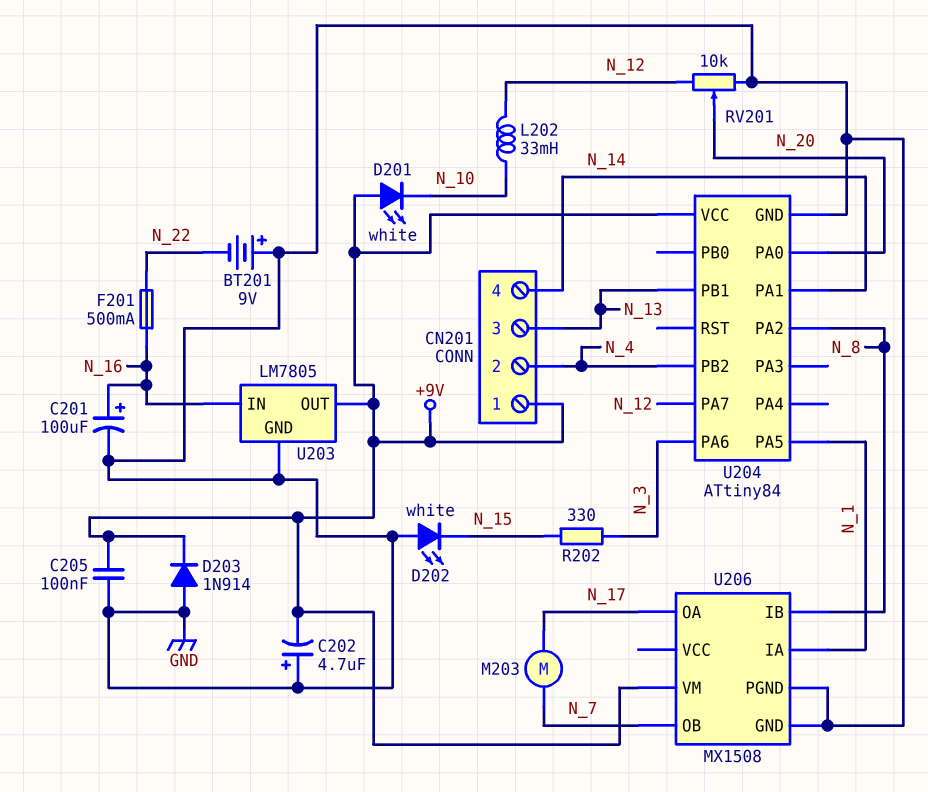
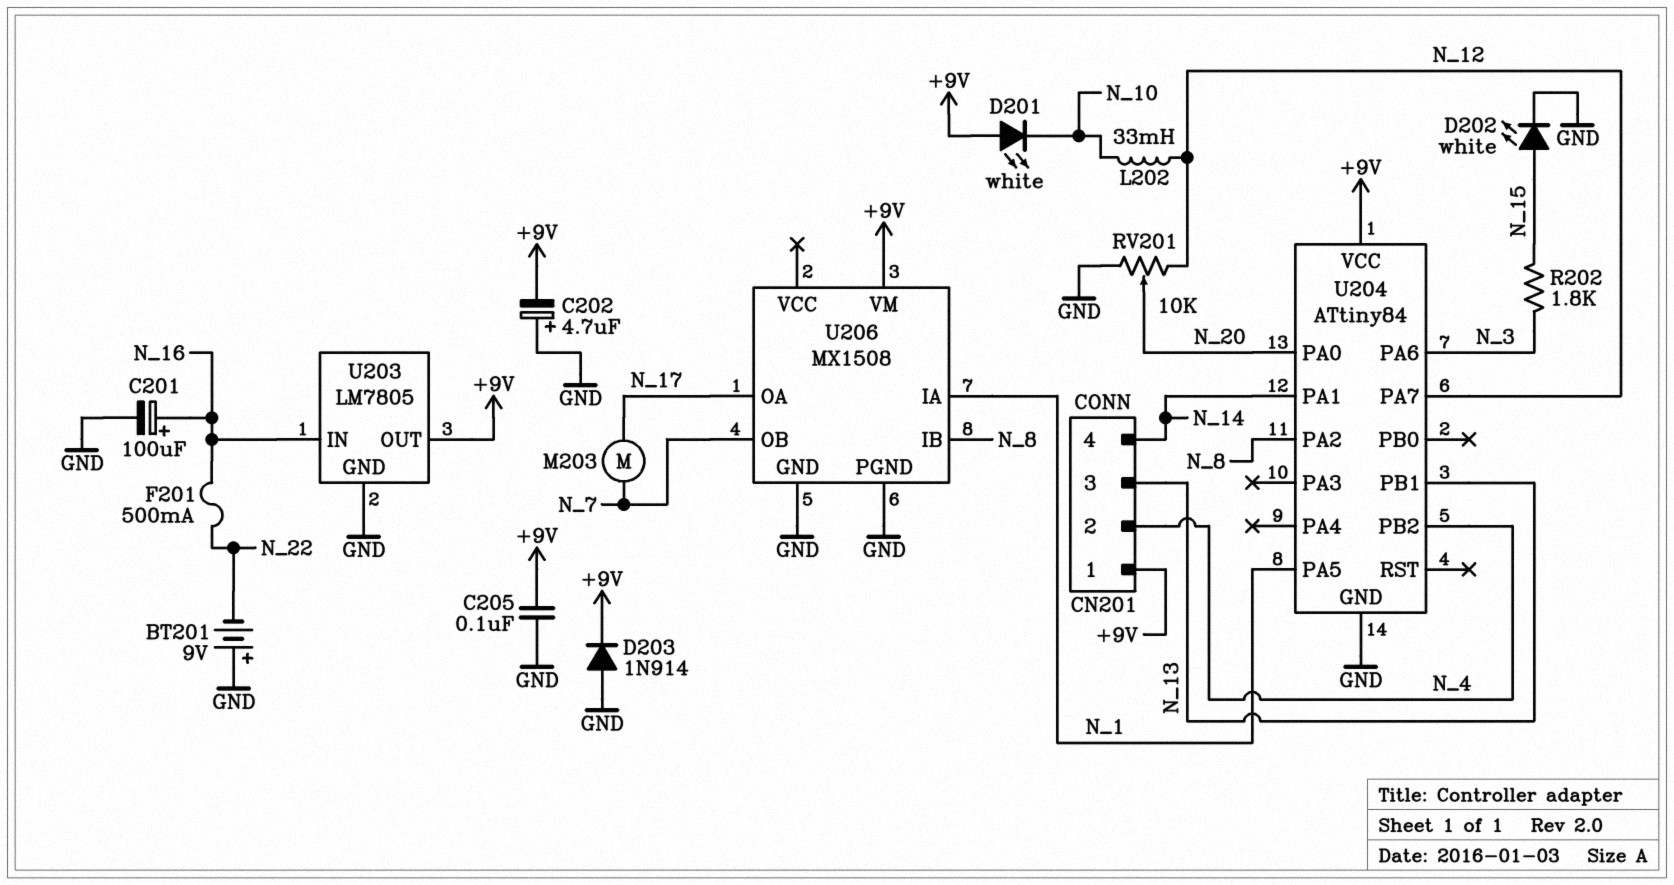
D202: LED white (A GND, K N_15) -> LED white (A N_15, K GND)
R202: 330 (N_3, N_15) -> 1.8k (N_3, N_15)

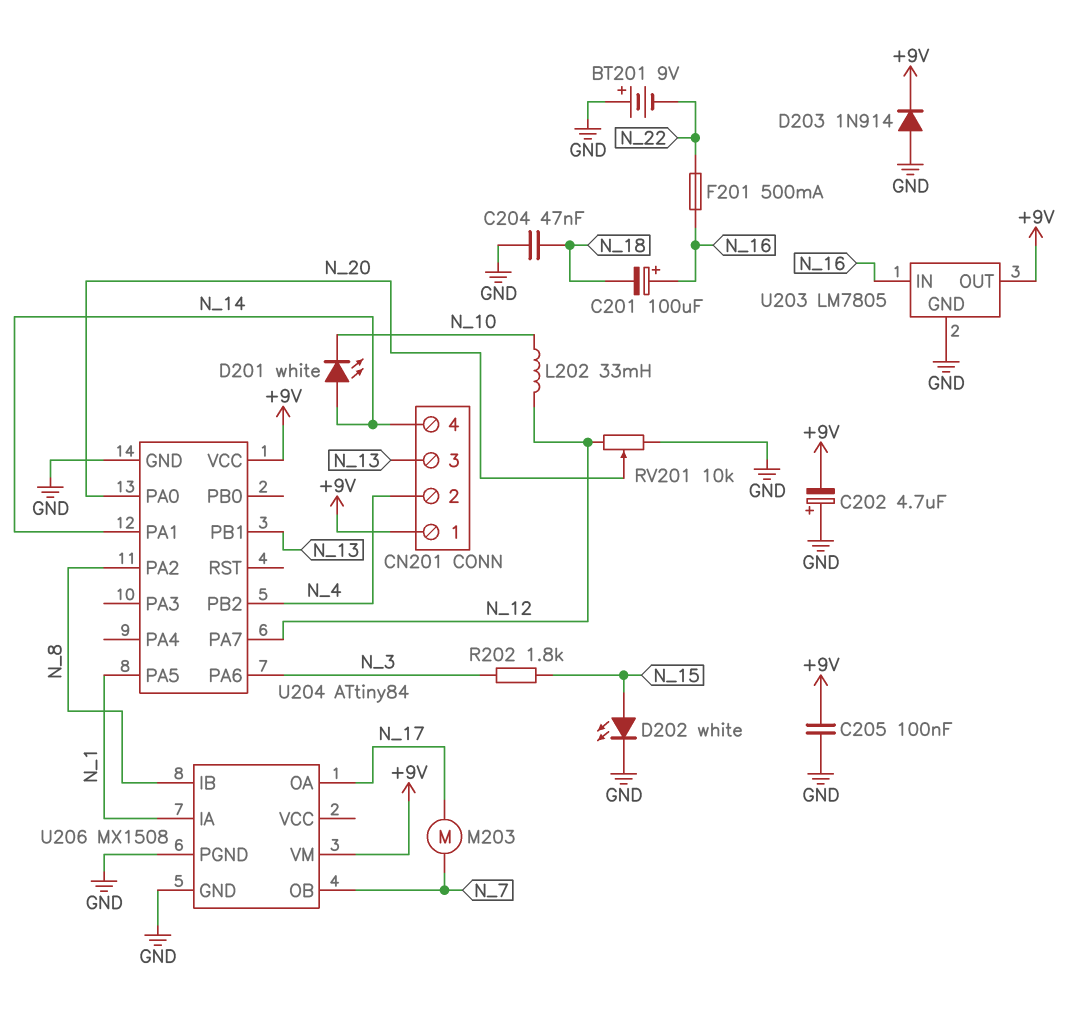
C201: 100uF (plus N_16, minus GND) -> 100uF (plus N_16, minus N_18)
C204: none -> 47nF (GND, N_18)
D201: LED white (A +9V, K N_10) -> LED white (A N_14, K N_10)

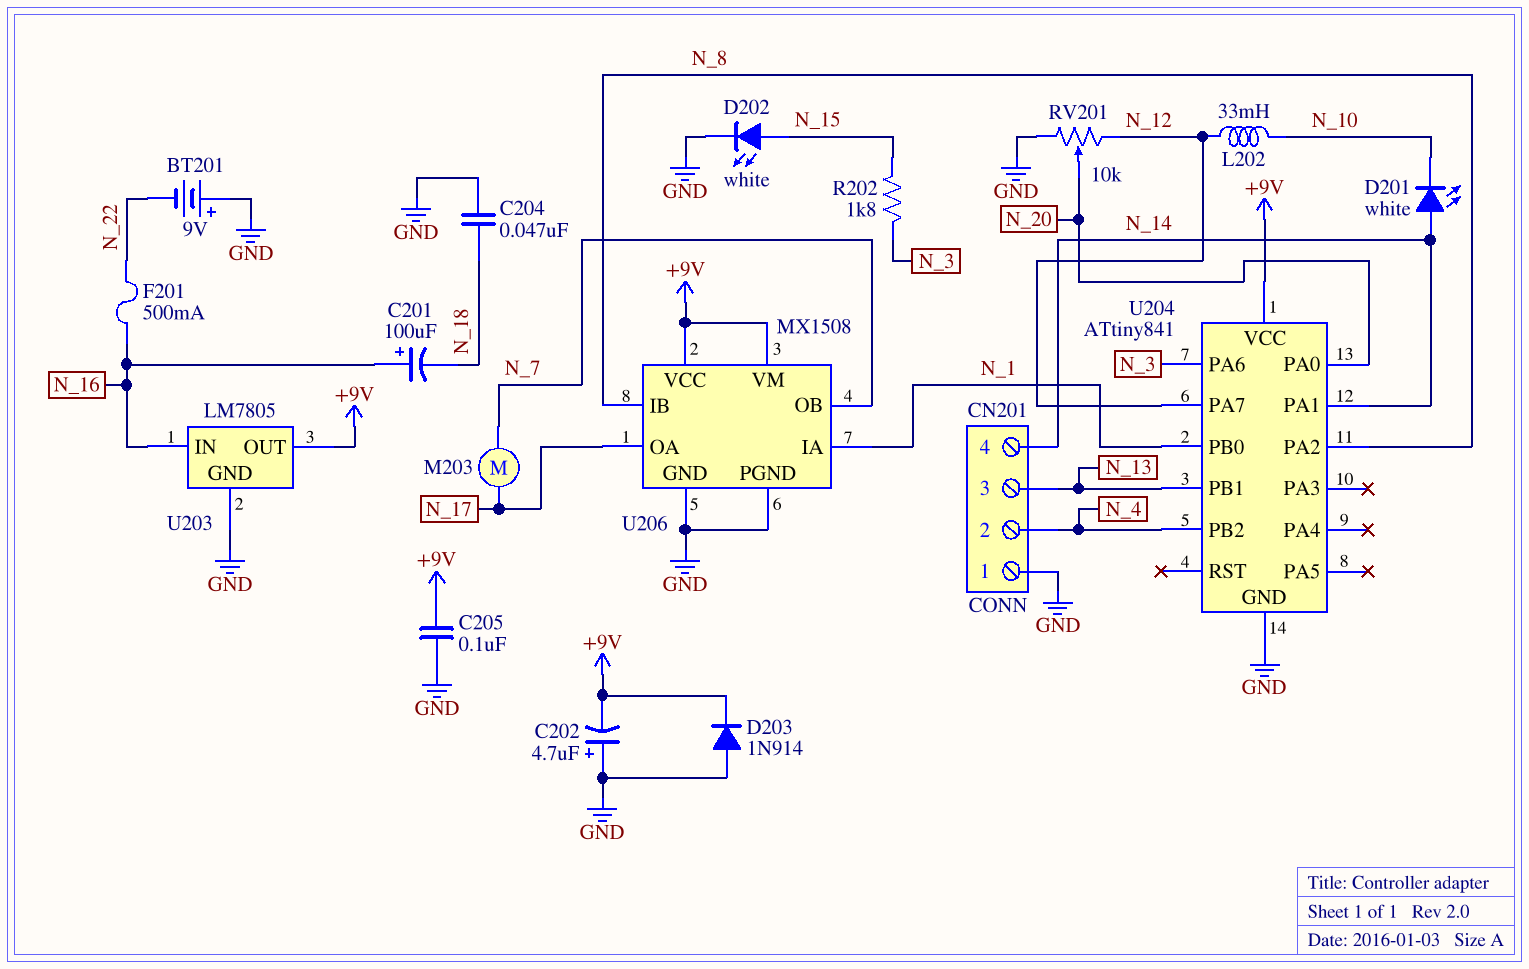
CN201 pin 1: +9V -> GND
U204: ATtiny84 -> ATtiny841
U204 pin PA5: N_1 -> none
U204 pin PB0: none -> N_1
U206 pin VCC: none -> +9V

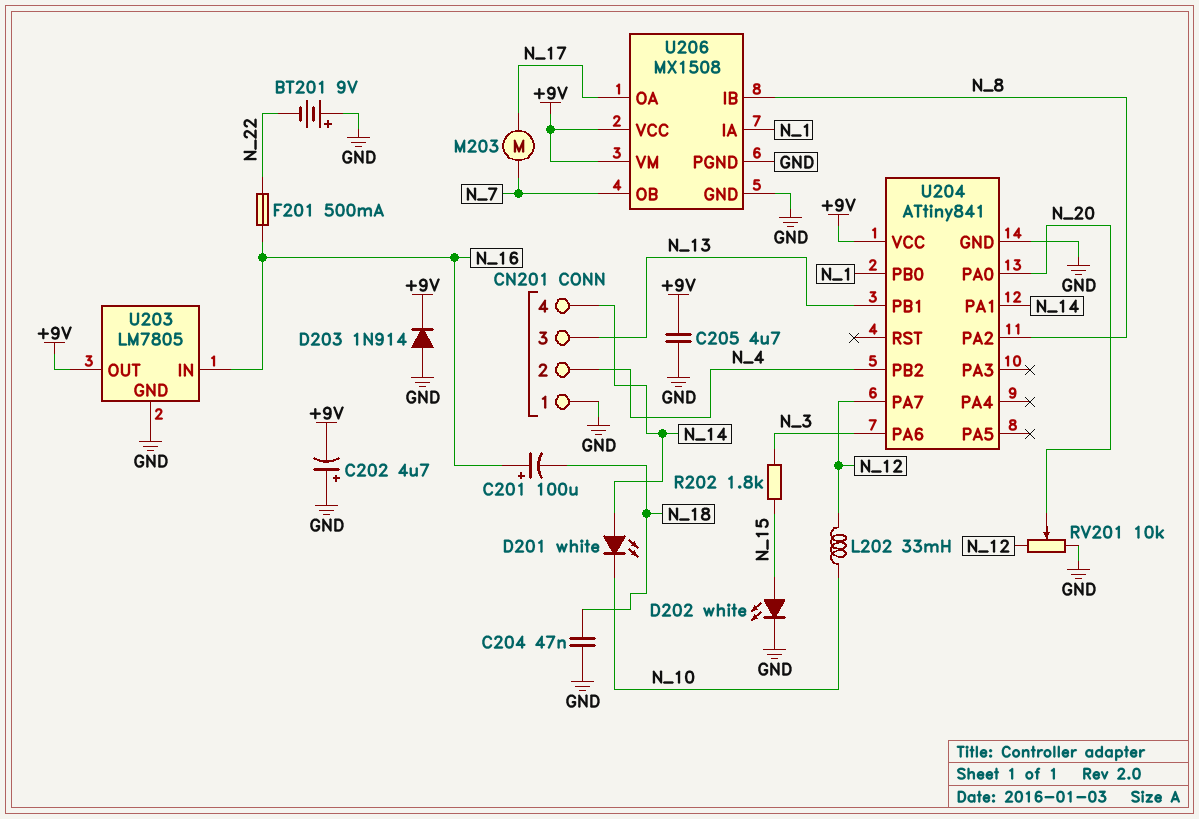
C205: 100nF (+9V, GND) -> 4.7uF (+9V, GND)

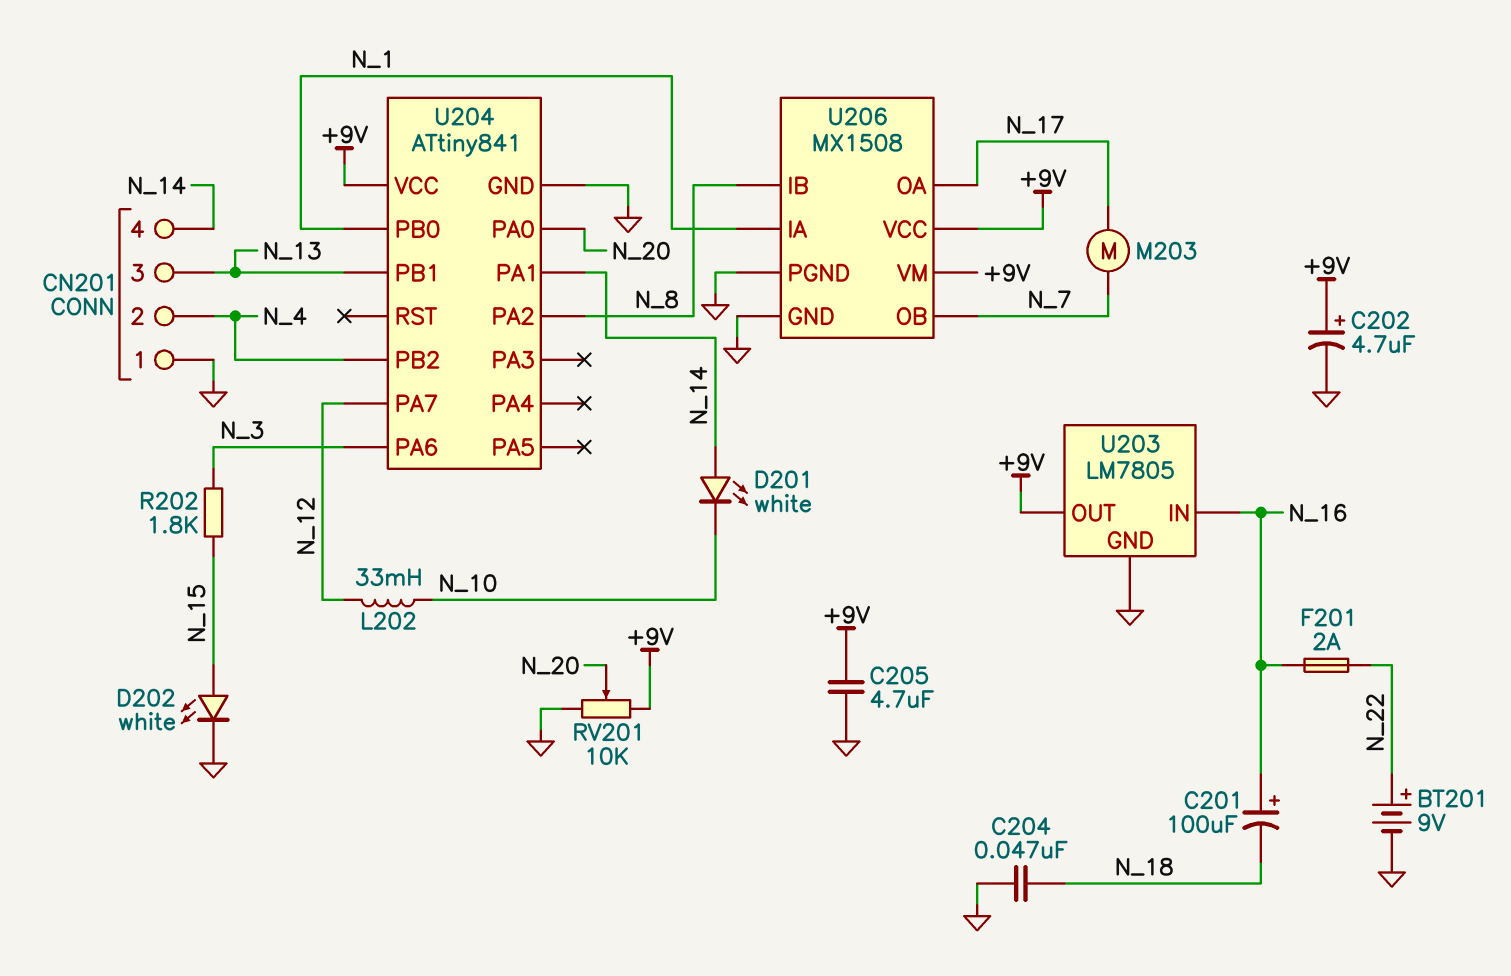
BT201: 9V (plus GND, minus N_22) -> 9V (plus N_22, minus GND)
C202: 4.7uF (plus GND, minus +9V) -> 4.7uF (plus +9V, minus GND)
D203: diode 1N914 (A GND, K +9V) -> none
F201: 500mA (N_16, N_22) -> 2A (N_16, N_22)
RV201: 10k (GND, N_12, wiper N_20) -> 10k (+9V, GND, wiper N_20)

